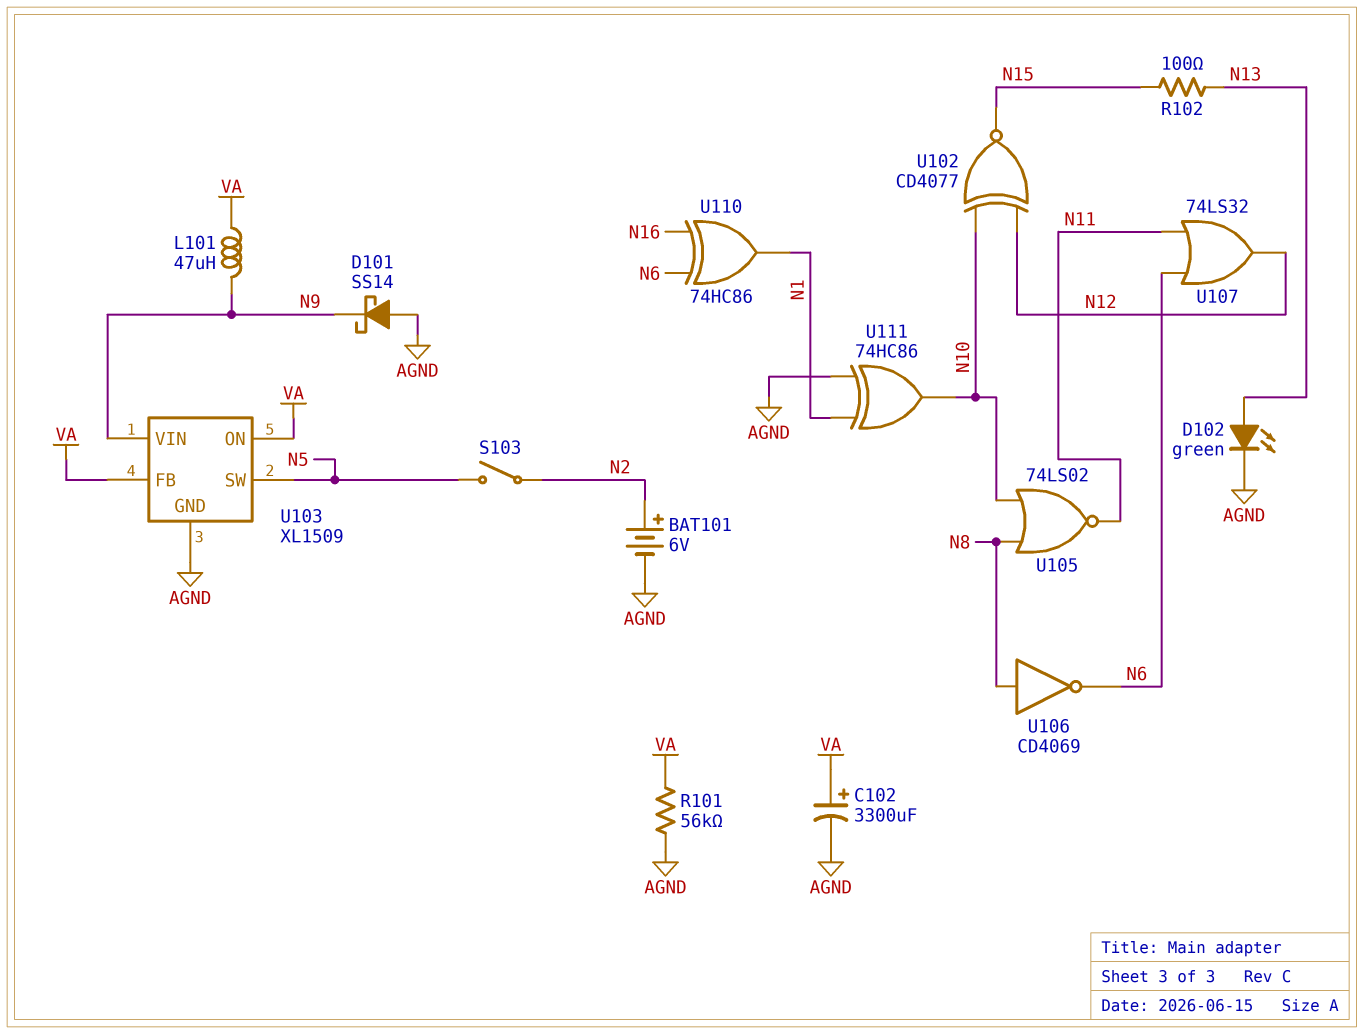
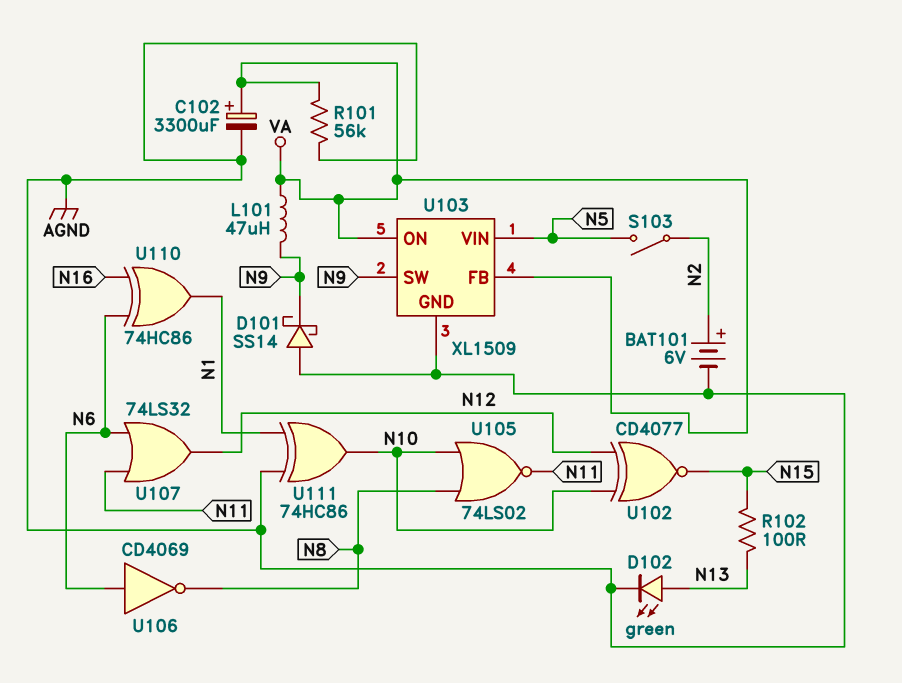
U103 pin SW: N5 -> N9
U103 pin VIN: N9 -> N5
U106: NOT CD4069 (in N8, out N6) -> NOT CD4069 (in N6, out N8)

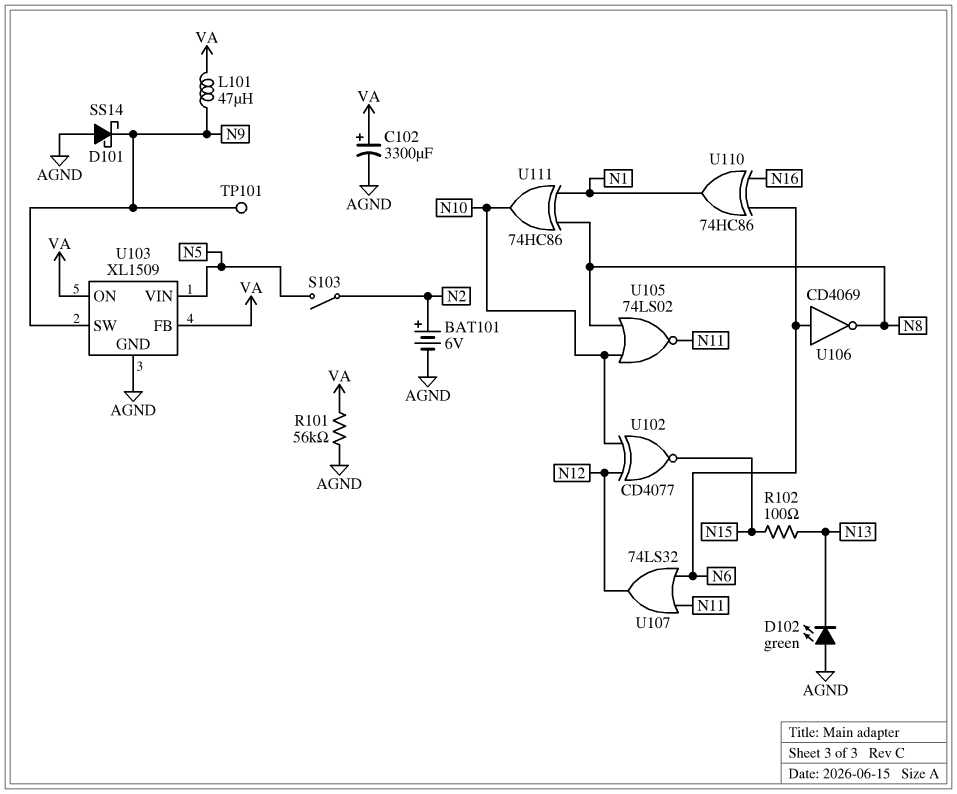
D102: LED green (A N13, K AGND) -> LED green (A AGND, K N13)
TP101: none -> test point (N9)
U111: XOR 74HC86 (in AGND, in N1, out N10) -> XOR 74HC86 (in N1, in N8, out N10)

